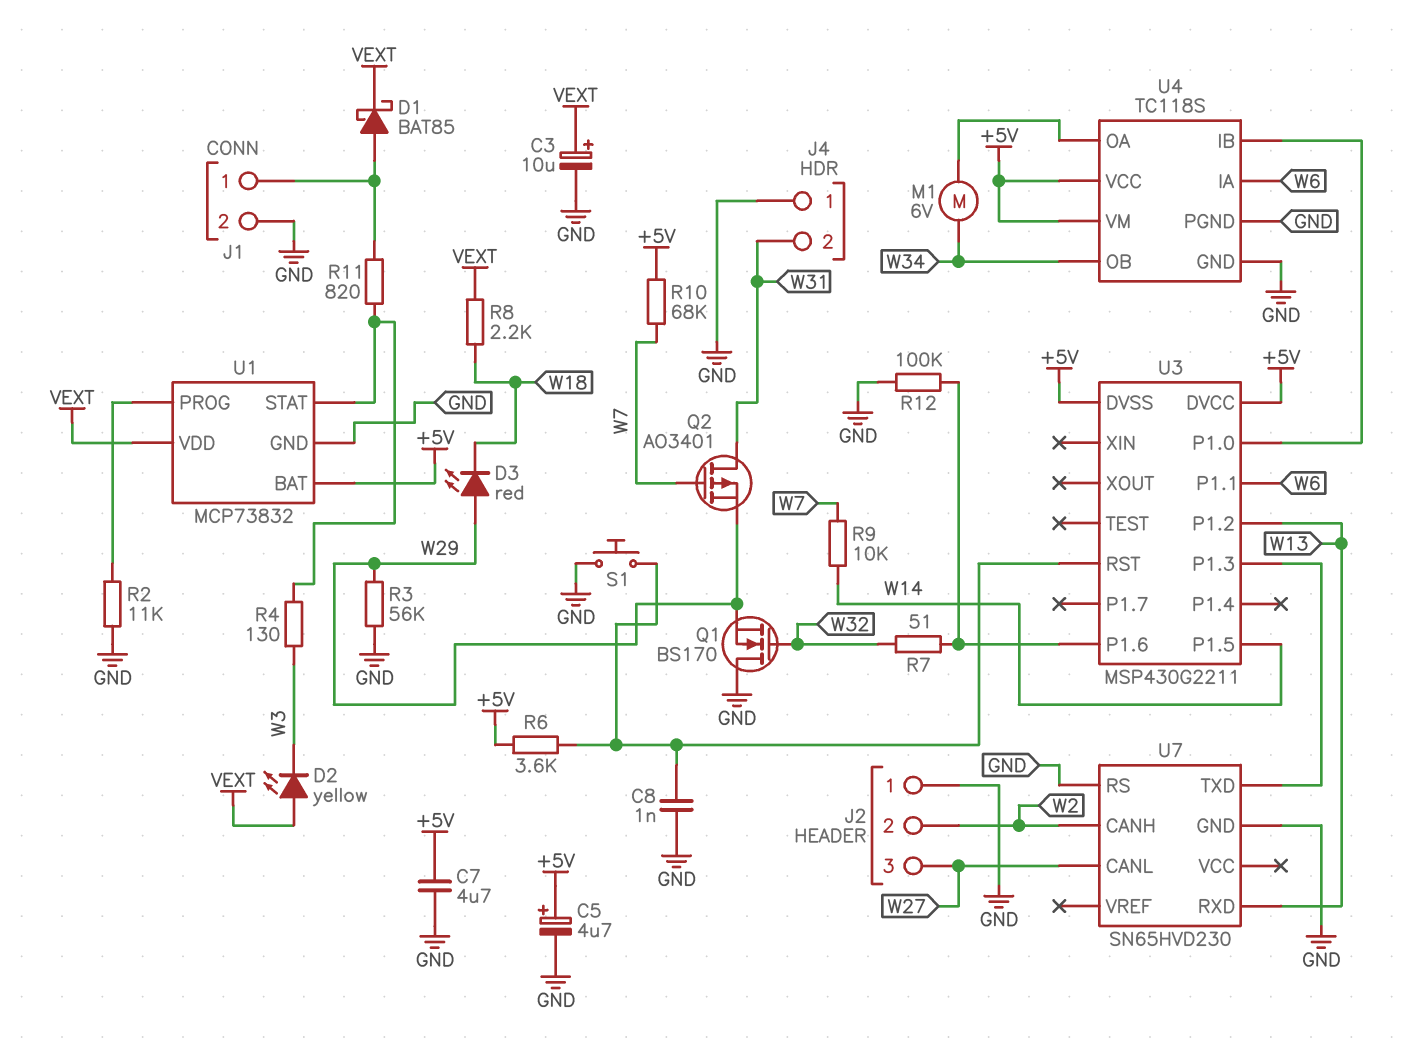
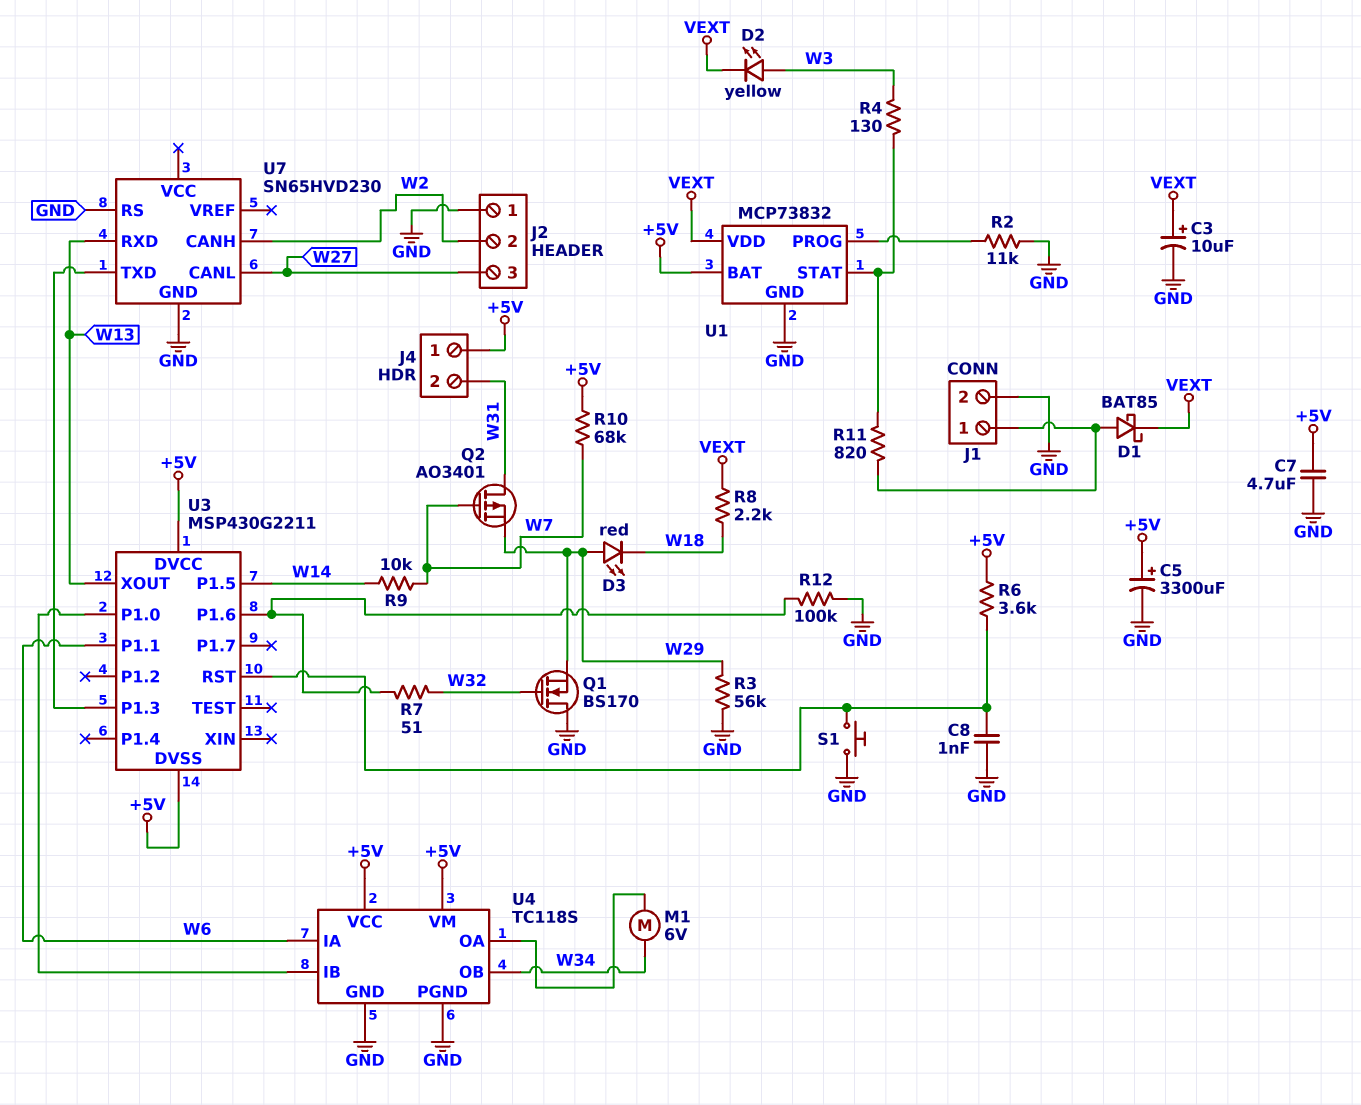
C5: 4.7uF (plus +5V, minus GND) -> 3300uF (plus +5V, minus GND)
D2: LED yellow (A VEXT, K W3) -> LED yellow (A W3, K VEXT)
J4 pin 1: GND -> +5V
U3 pin P1.2: W13 -> none
U3 pin XOUT: none -> W13

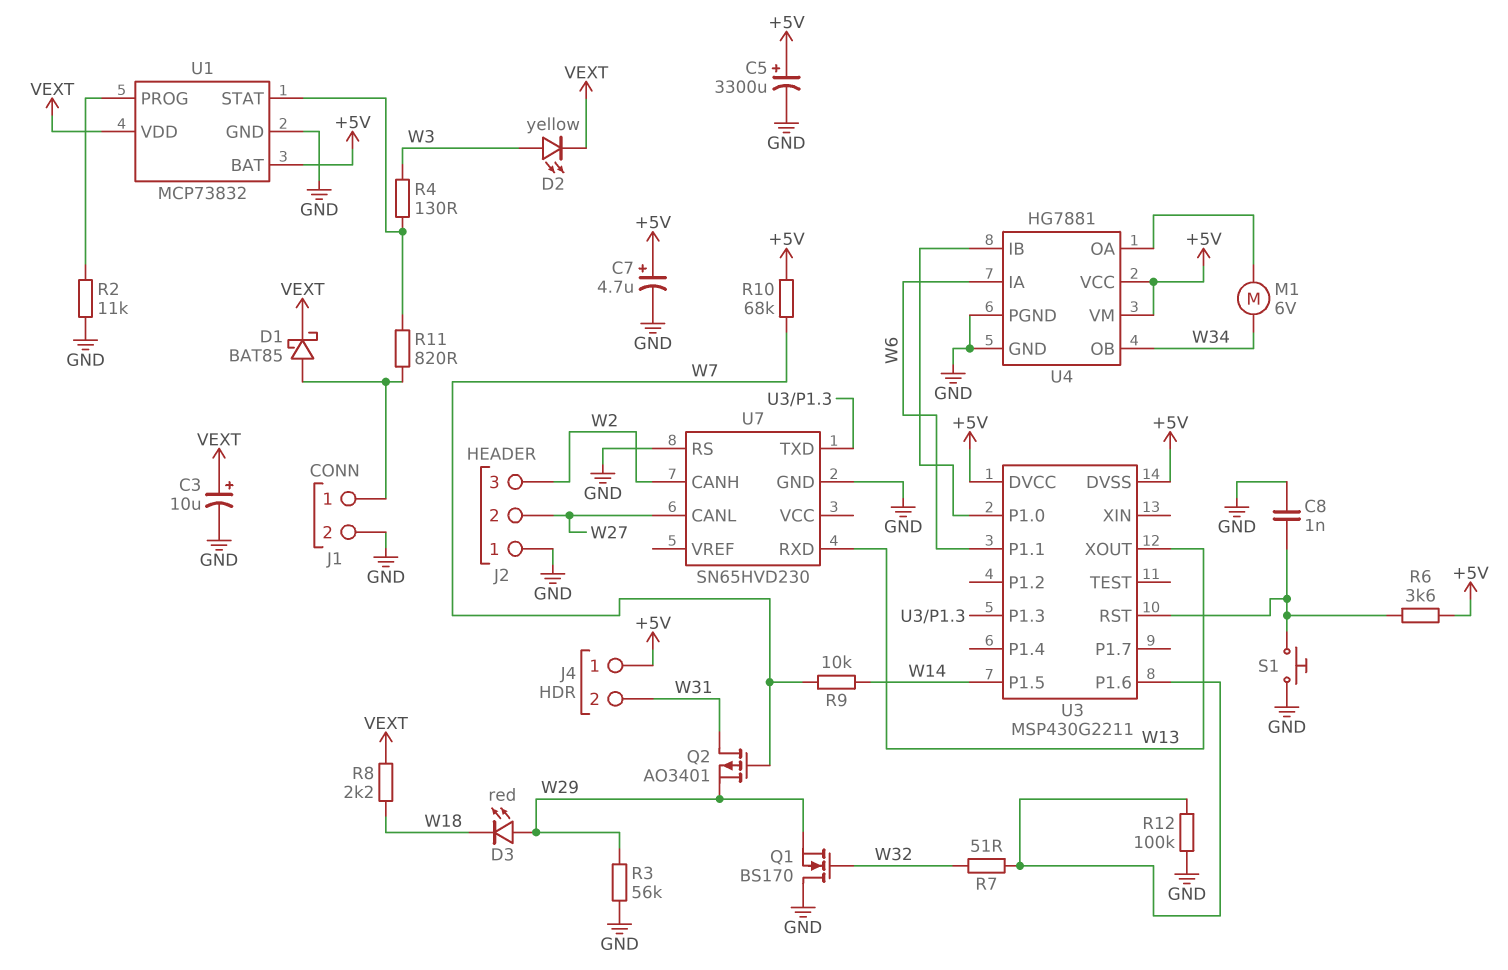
C7: 4.7uF (+5V, GND) -> 4.7uF (plus +5V, minus GND)
J2 pin 2: W2 -> W27
J2 pin 3: W27 -> W2
U4: TC118S -> HG7881

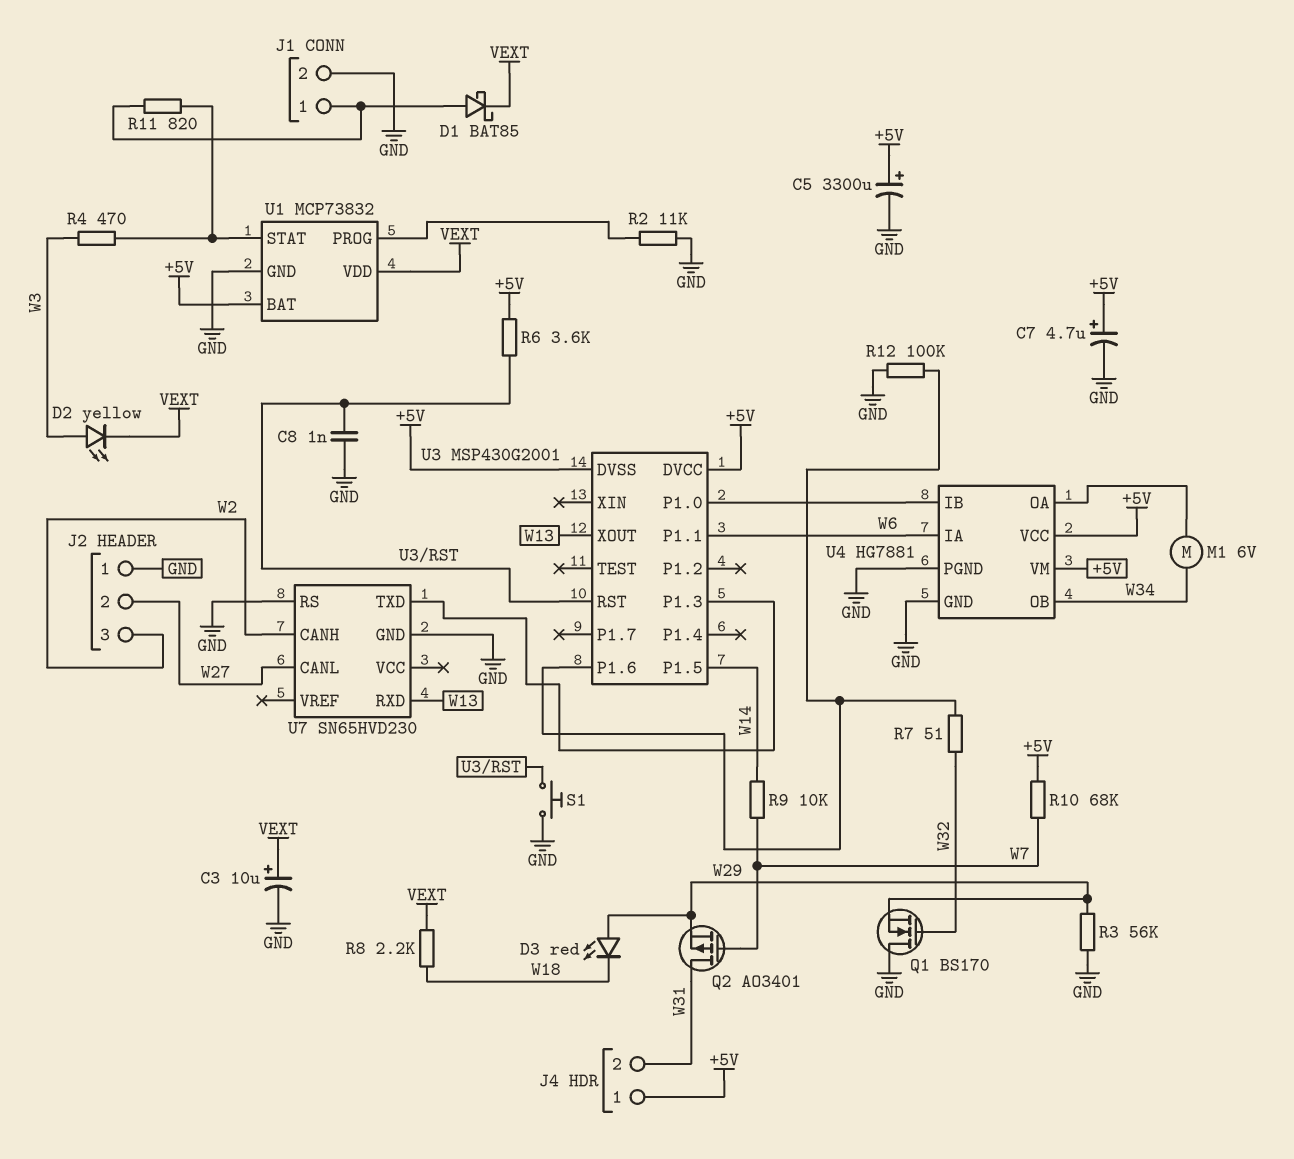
R4: 130 (U1/STAT, W3) -> 470 (U1/STAT, W3)
U3: MSP430G2211 -> MSP430G2001

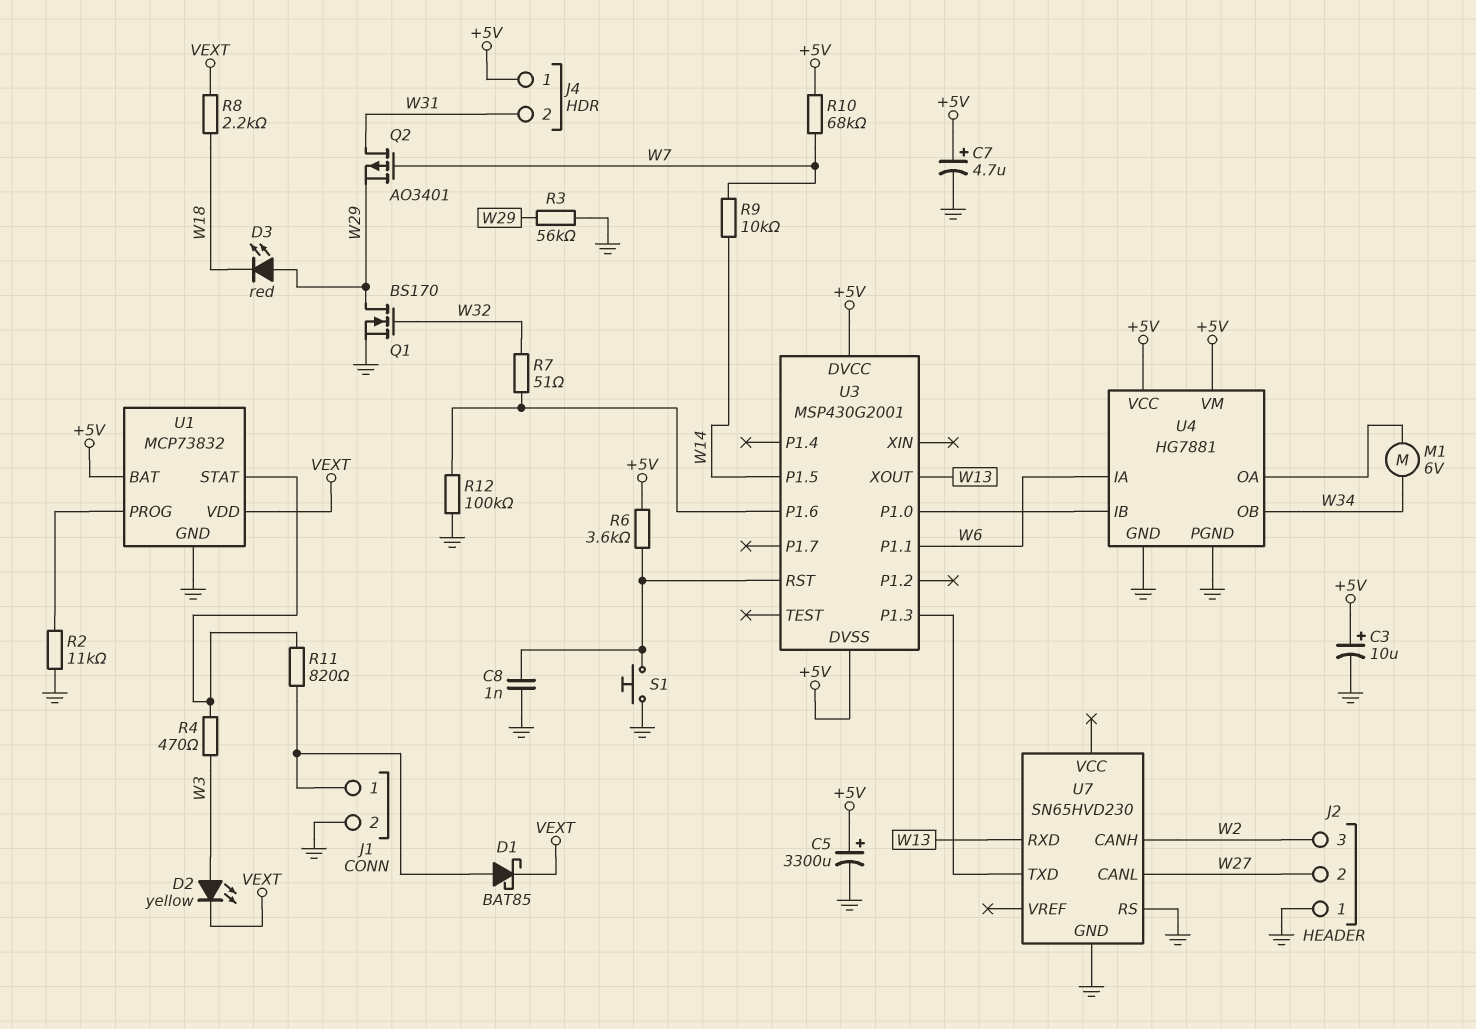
C3: 10uF (plus VEXT, minus GND) -> 10uF (plus +5V, minus GND)
Q1: NMOS BS170 (G W32, D GND, S W29) -> NMOS BS170 (G W32, D W29, S GND)

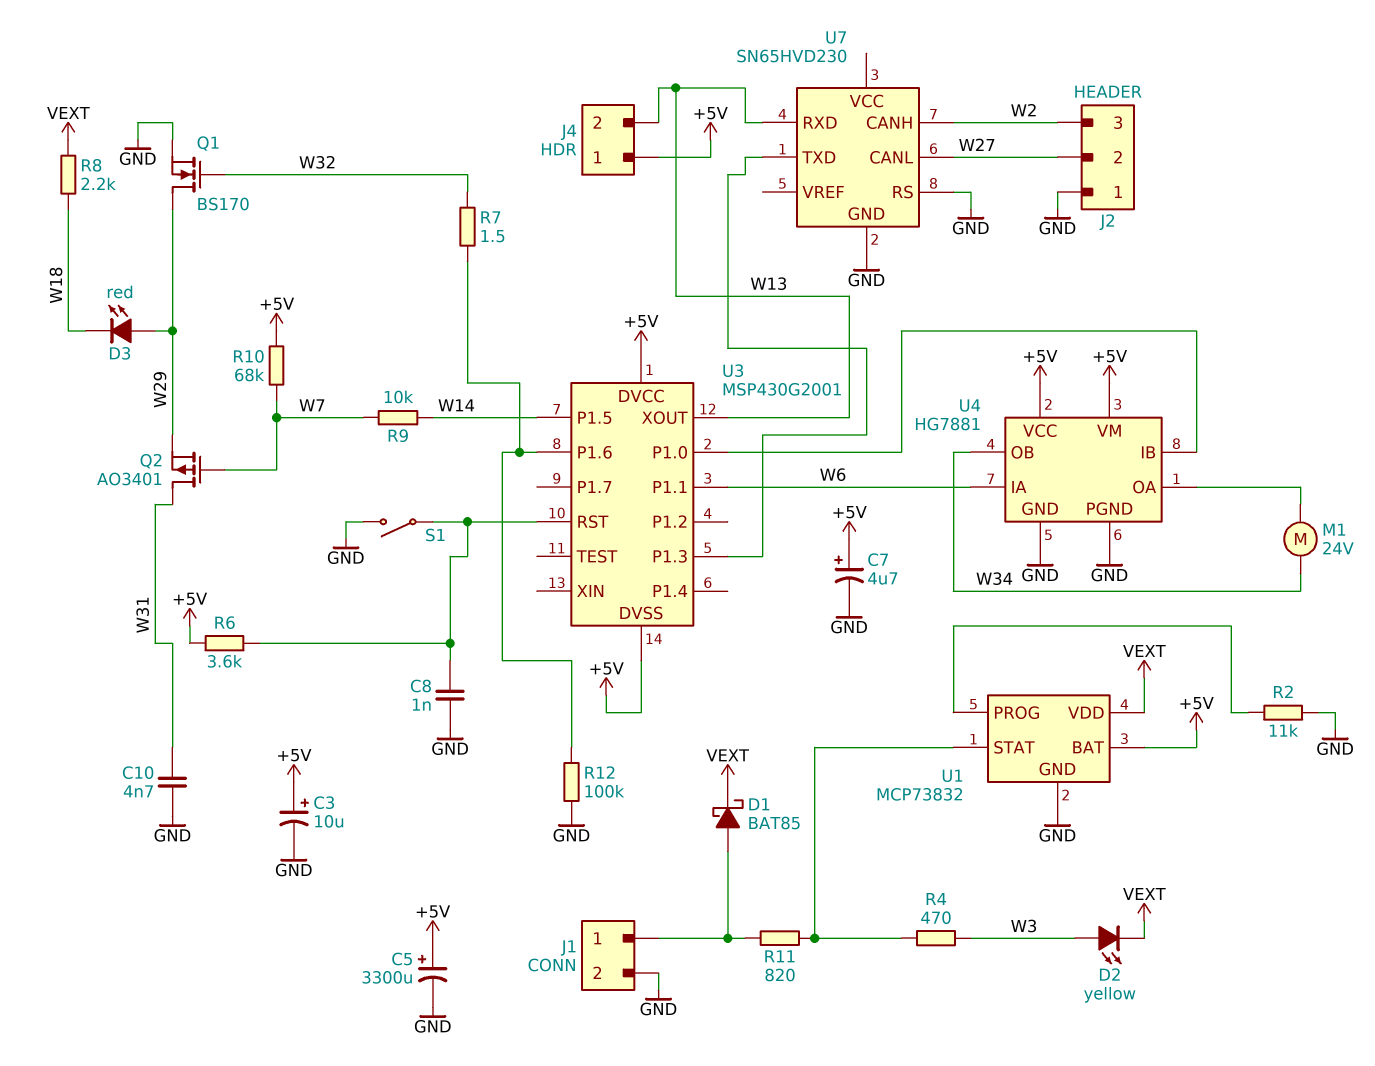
C10: none -> 4.7nF (GND, W31)
J4 pin 2: W31 -> W13
M1: motor 6V (U4/OA, W34) -> motor 24V (U4/OA, W34)
R3: 56k (GND, W29) -> none
R7: 51 (U3/P1.6, W32) -> 1.5 (U3/P1.6, W32)
S1: button (GND, U3/RST) -> switch (GND, U3/RST)

